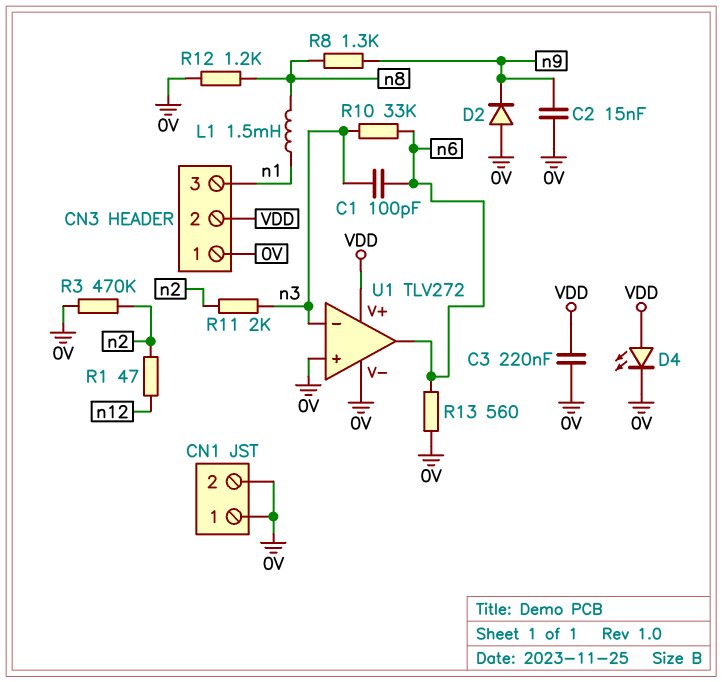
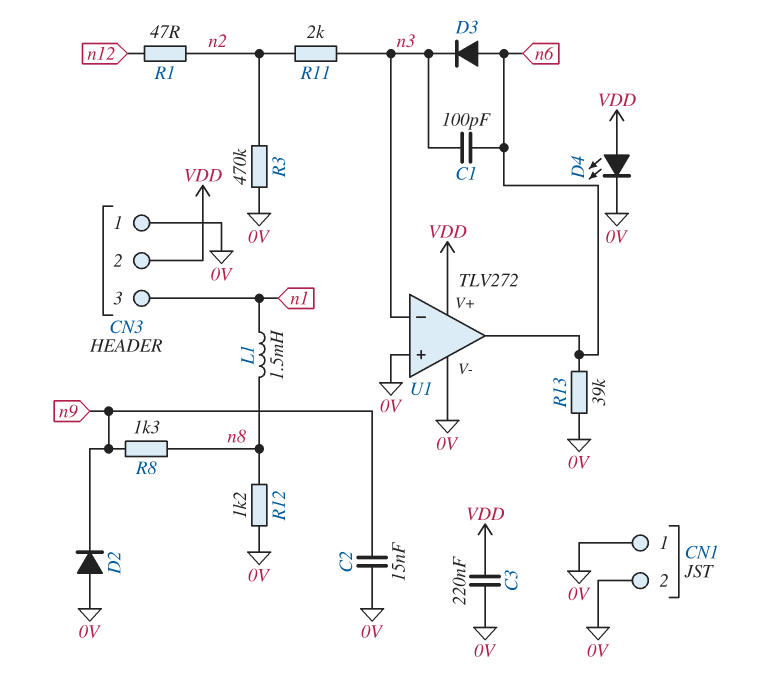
D3: none -> diode (A n6, K n3)
R10: 33k (n3, n6) -> none
R13: 560 (0V, n6) -> 39k (0V, n6)

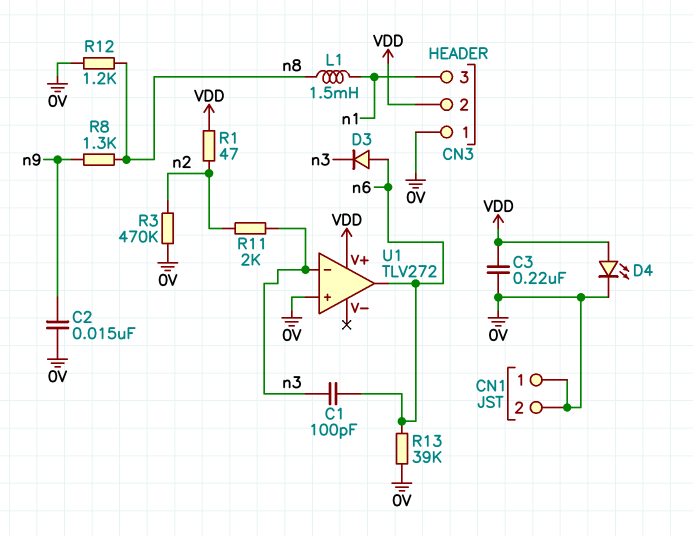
D2: diode (A 0V, K n9) -> none
R1: 47 (n2, n12) -> 47 (VDD, n2)
U1 pin V-: 0V -> none

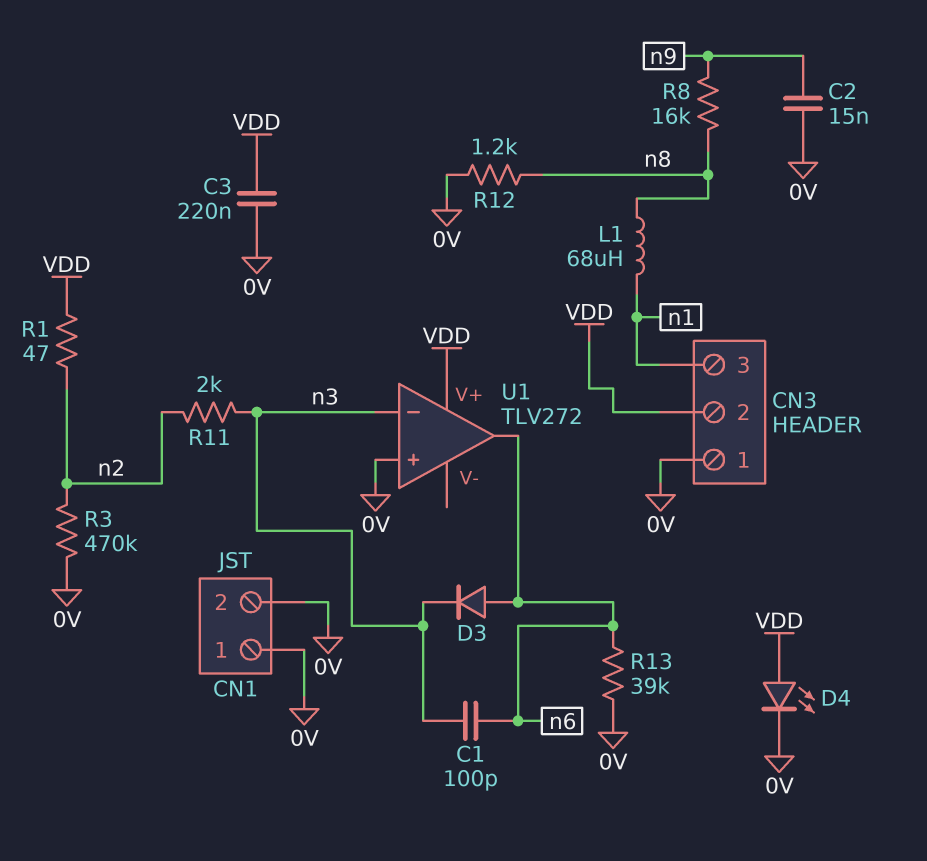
L1: 1.5mH (n1, n8) -> 68uH (n1, n8)
R8: 1.3k (n8, n9) -> 16k (n8, n9)

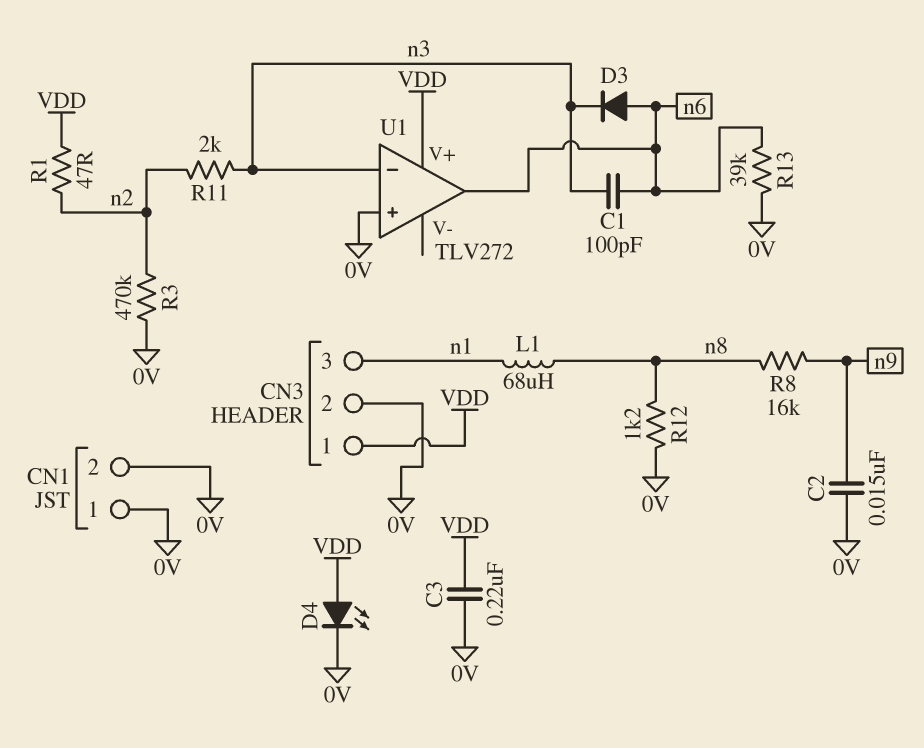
CN3 pin 1: 0V -> VDD
CN3 pin 2: VDD -> 0V

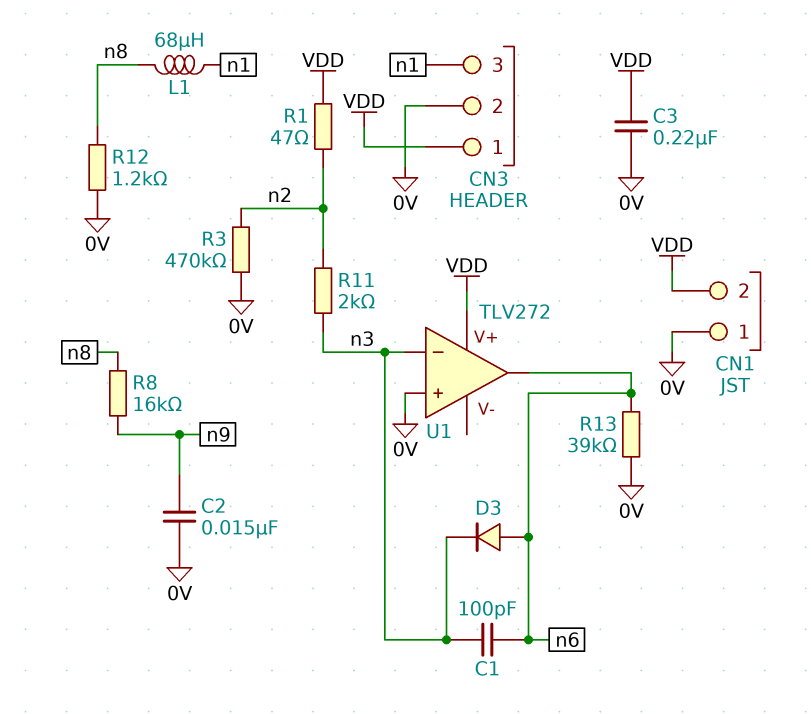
CN1 pin 2: 0V -> VDD
D4: LED (A VDD, K 0V) -> none

